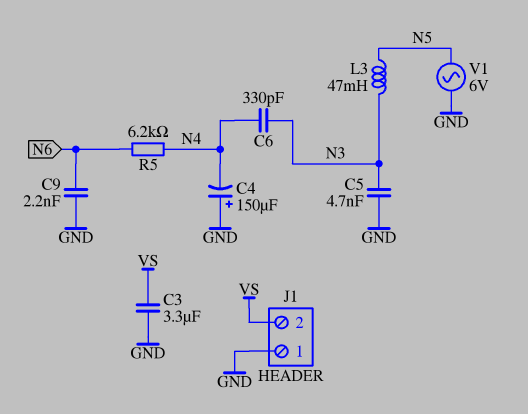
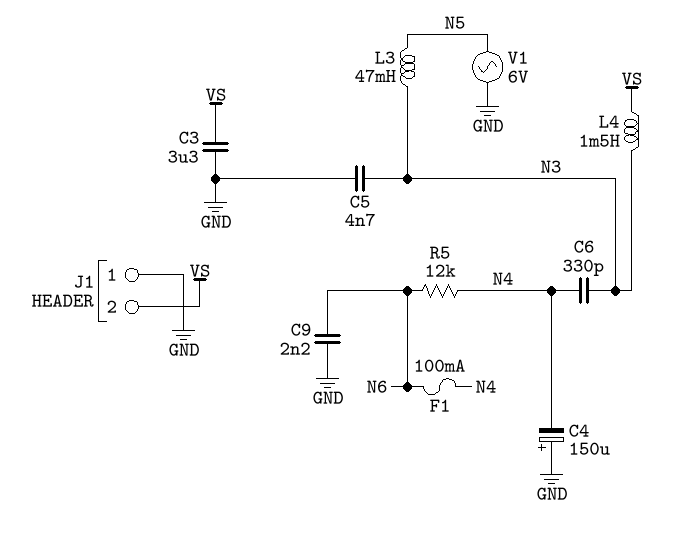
F1: none -> 100mA (N4, N6)
L4: none -> 1.5mH (N3, VS)
R5: 6.2k (N4, N6) -> 12k (N4, N6)

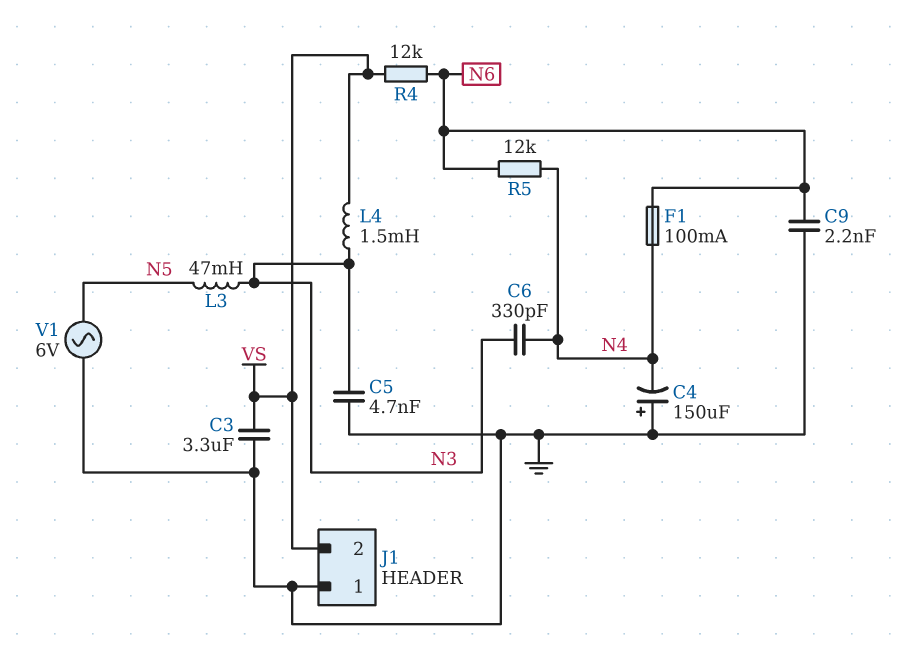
R4: none -> 12k (N6, VS)

